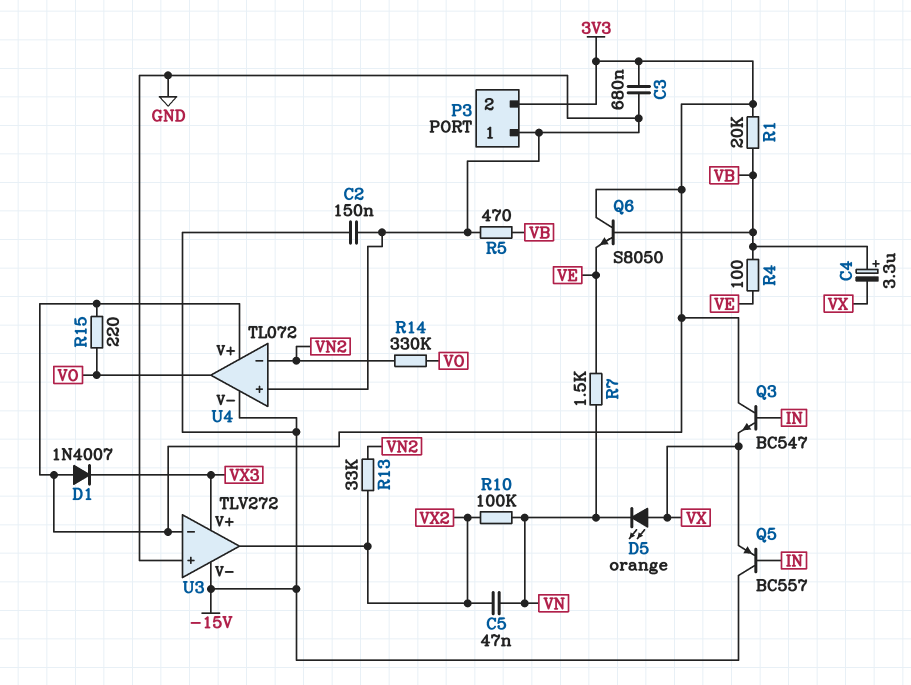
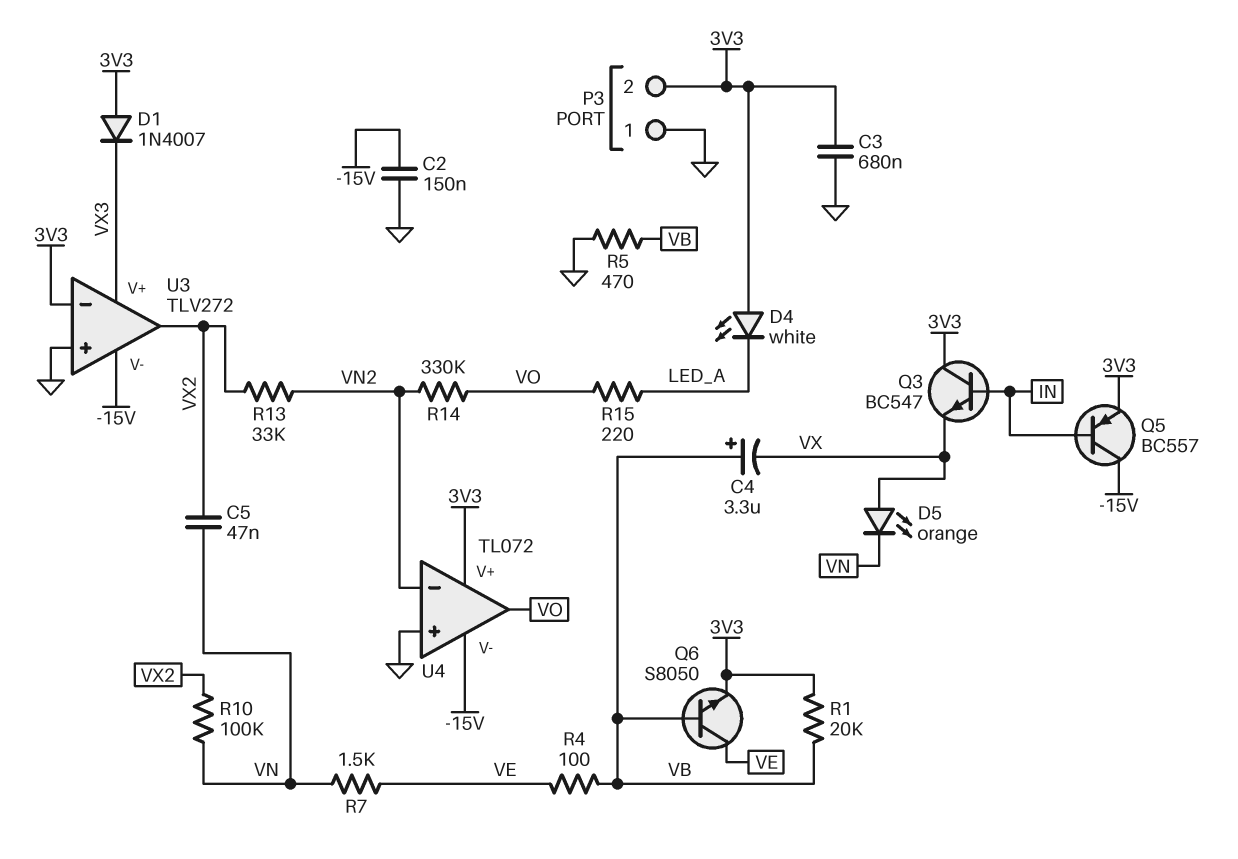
D4: none -> LED white (A 3V3, K LED_A)
Q5: PNP BC557 (B IN, C -15V, E VX) -> PNP BC557 (B IN, C -15V, E 3V3)
Q6: NPN S8050 (B VB, C 3V3, E VE) -> NPN S8050 (B VB, C VE, E 3V3)
R15: 220 (3V3, VO) -> 220 (LED_A, VO)

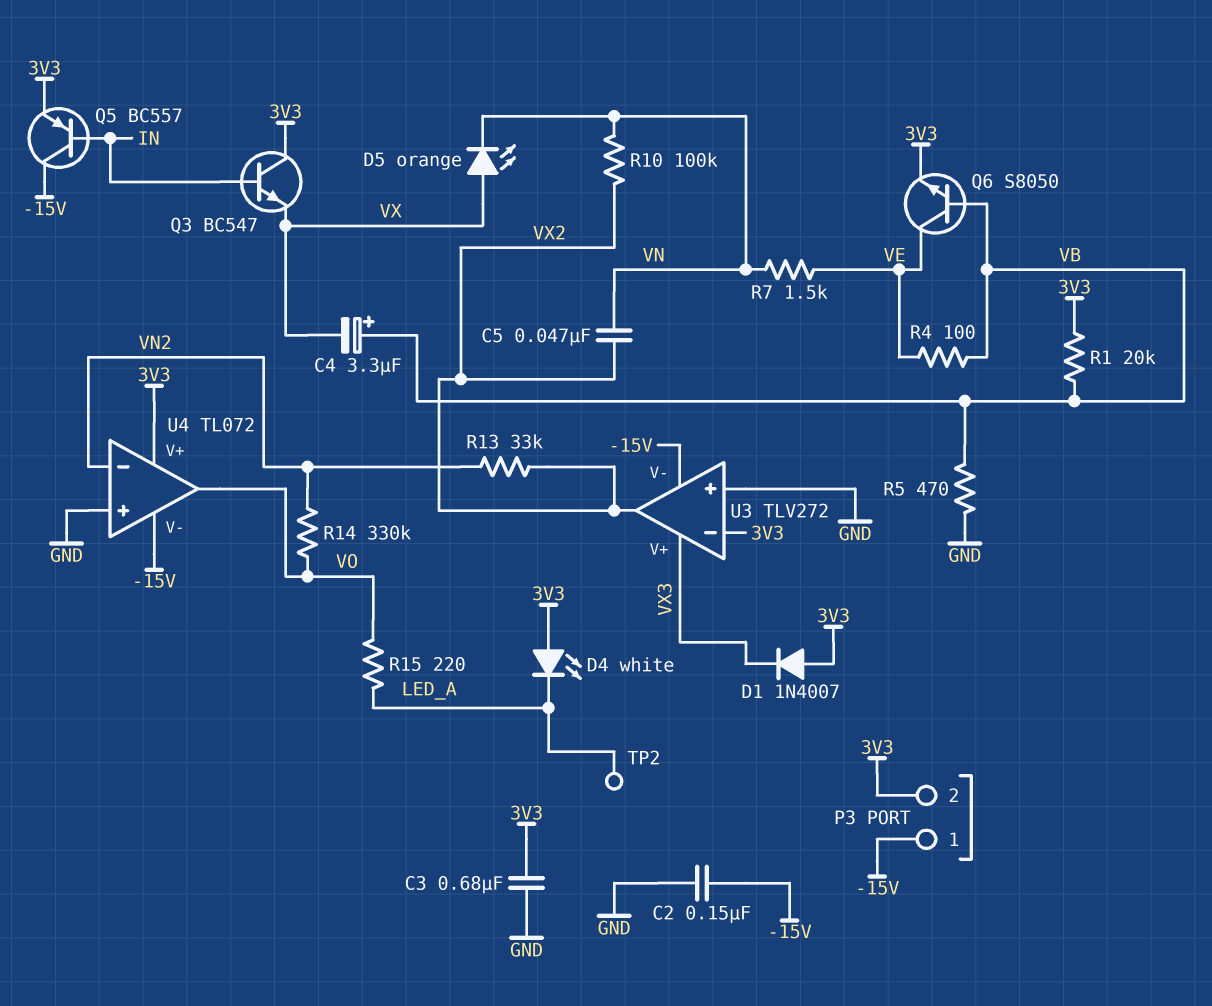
P3 pin 1: GND -> -15V
TP2: none -> test point (LED_A)

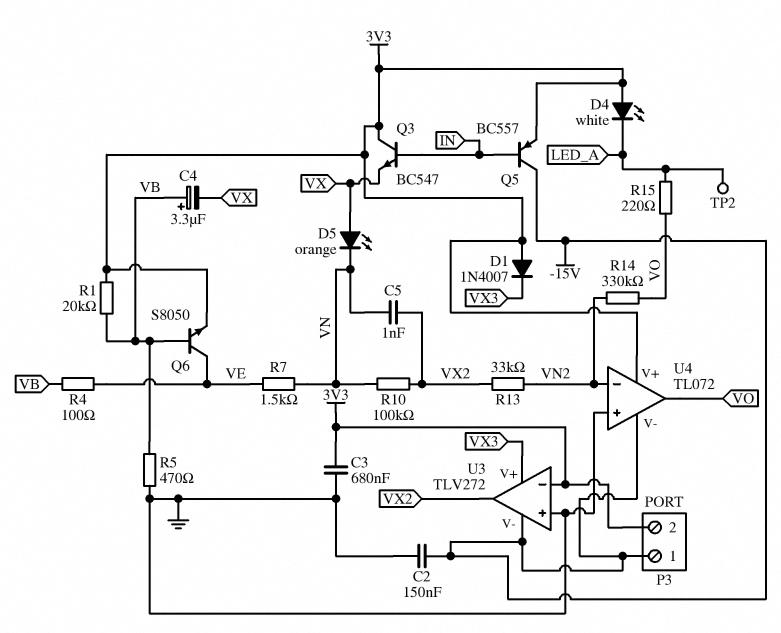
C5: 47nF (VN, VX2) -> 1nF (VN, VX2)

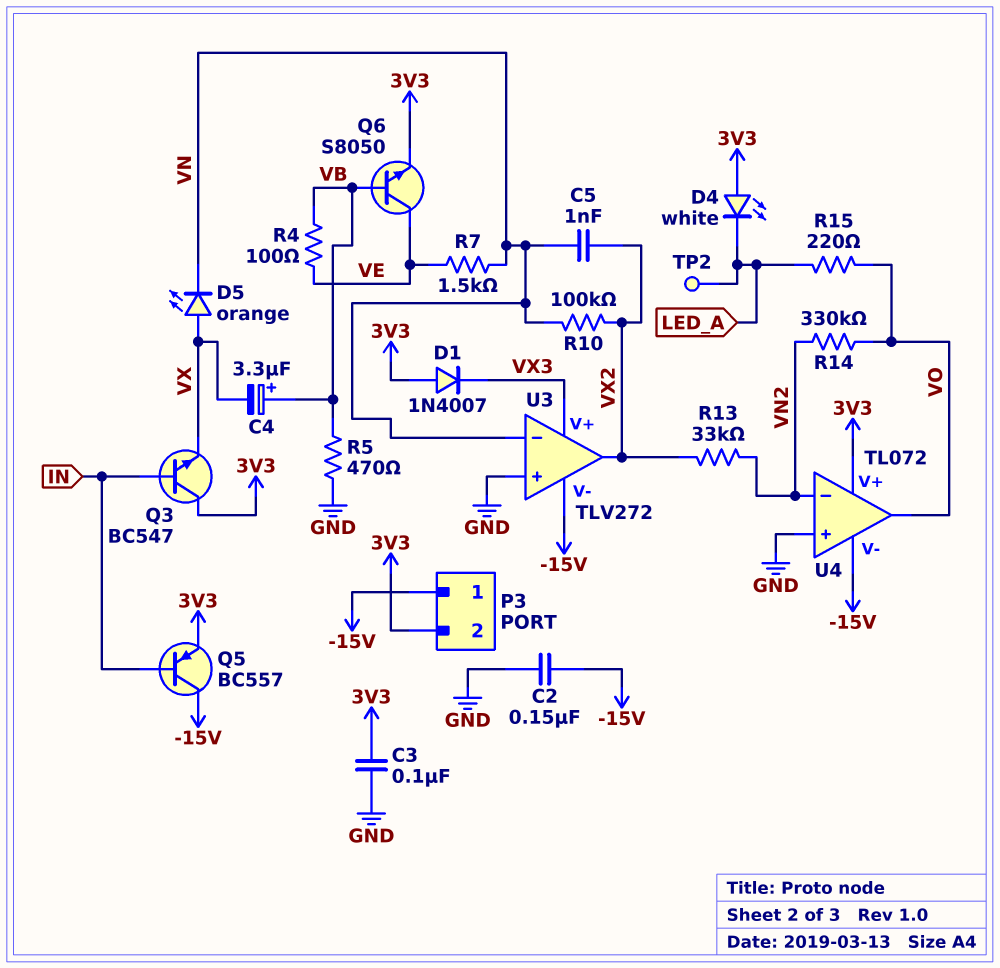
C3: 680nF (3V3, GND) -> 100nF (3V3, GND)
R1: 20k (3V3, VB) -> none
U3 pin in-: 3V3 -> VN

